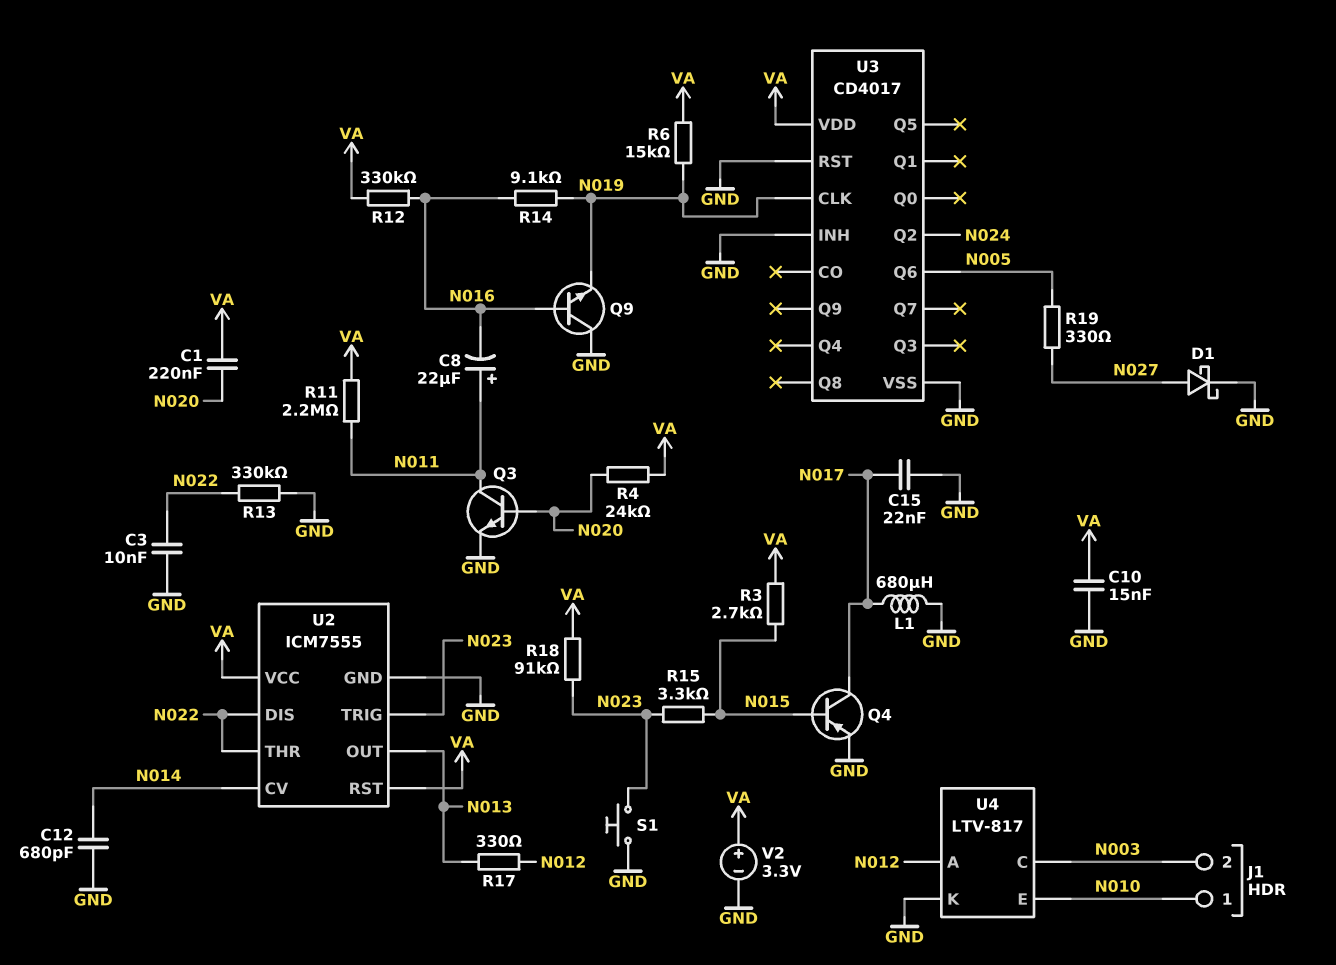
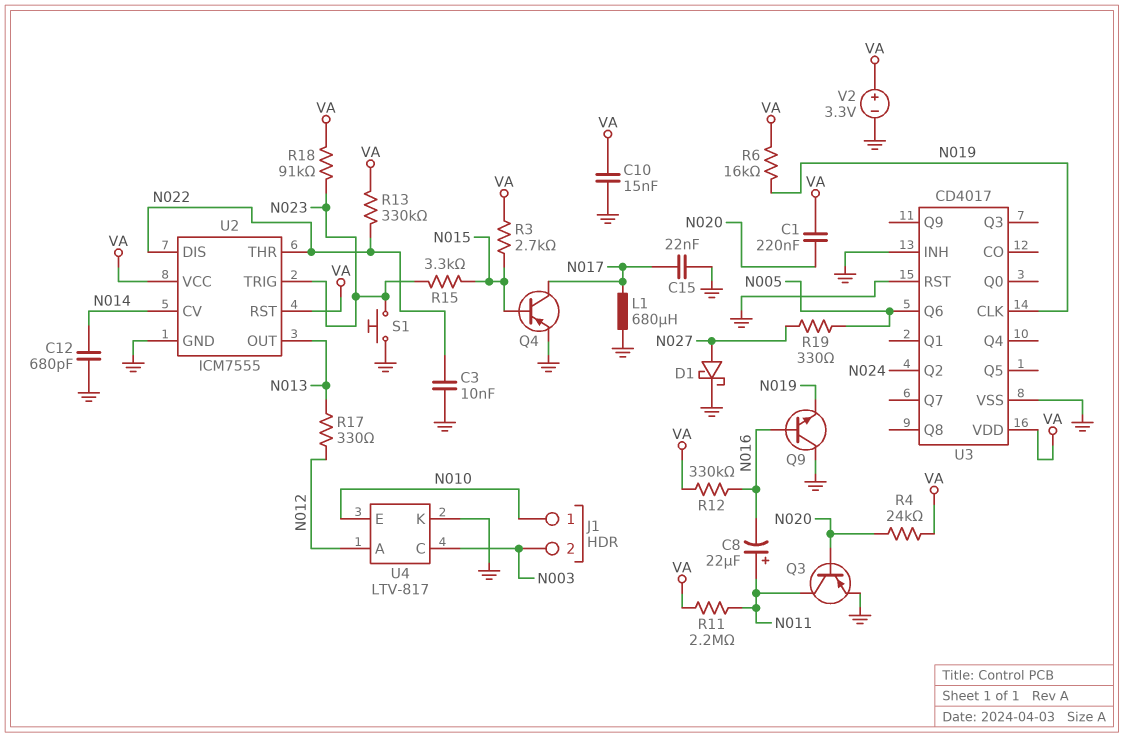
Q3: NPN (B N020, C N011, E GND) -> PNP (B N020, C N011, E GND)
R6: 15k (N019, VA) -> 16k (N019, VA)
R13: 330k (GND, N022) -> 330k (N022, VA)
R14: 9.1k (N016, N019) -> none

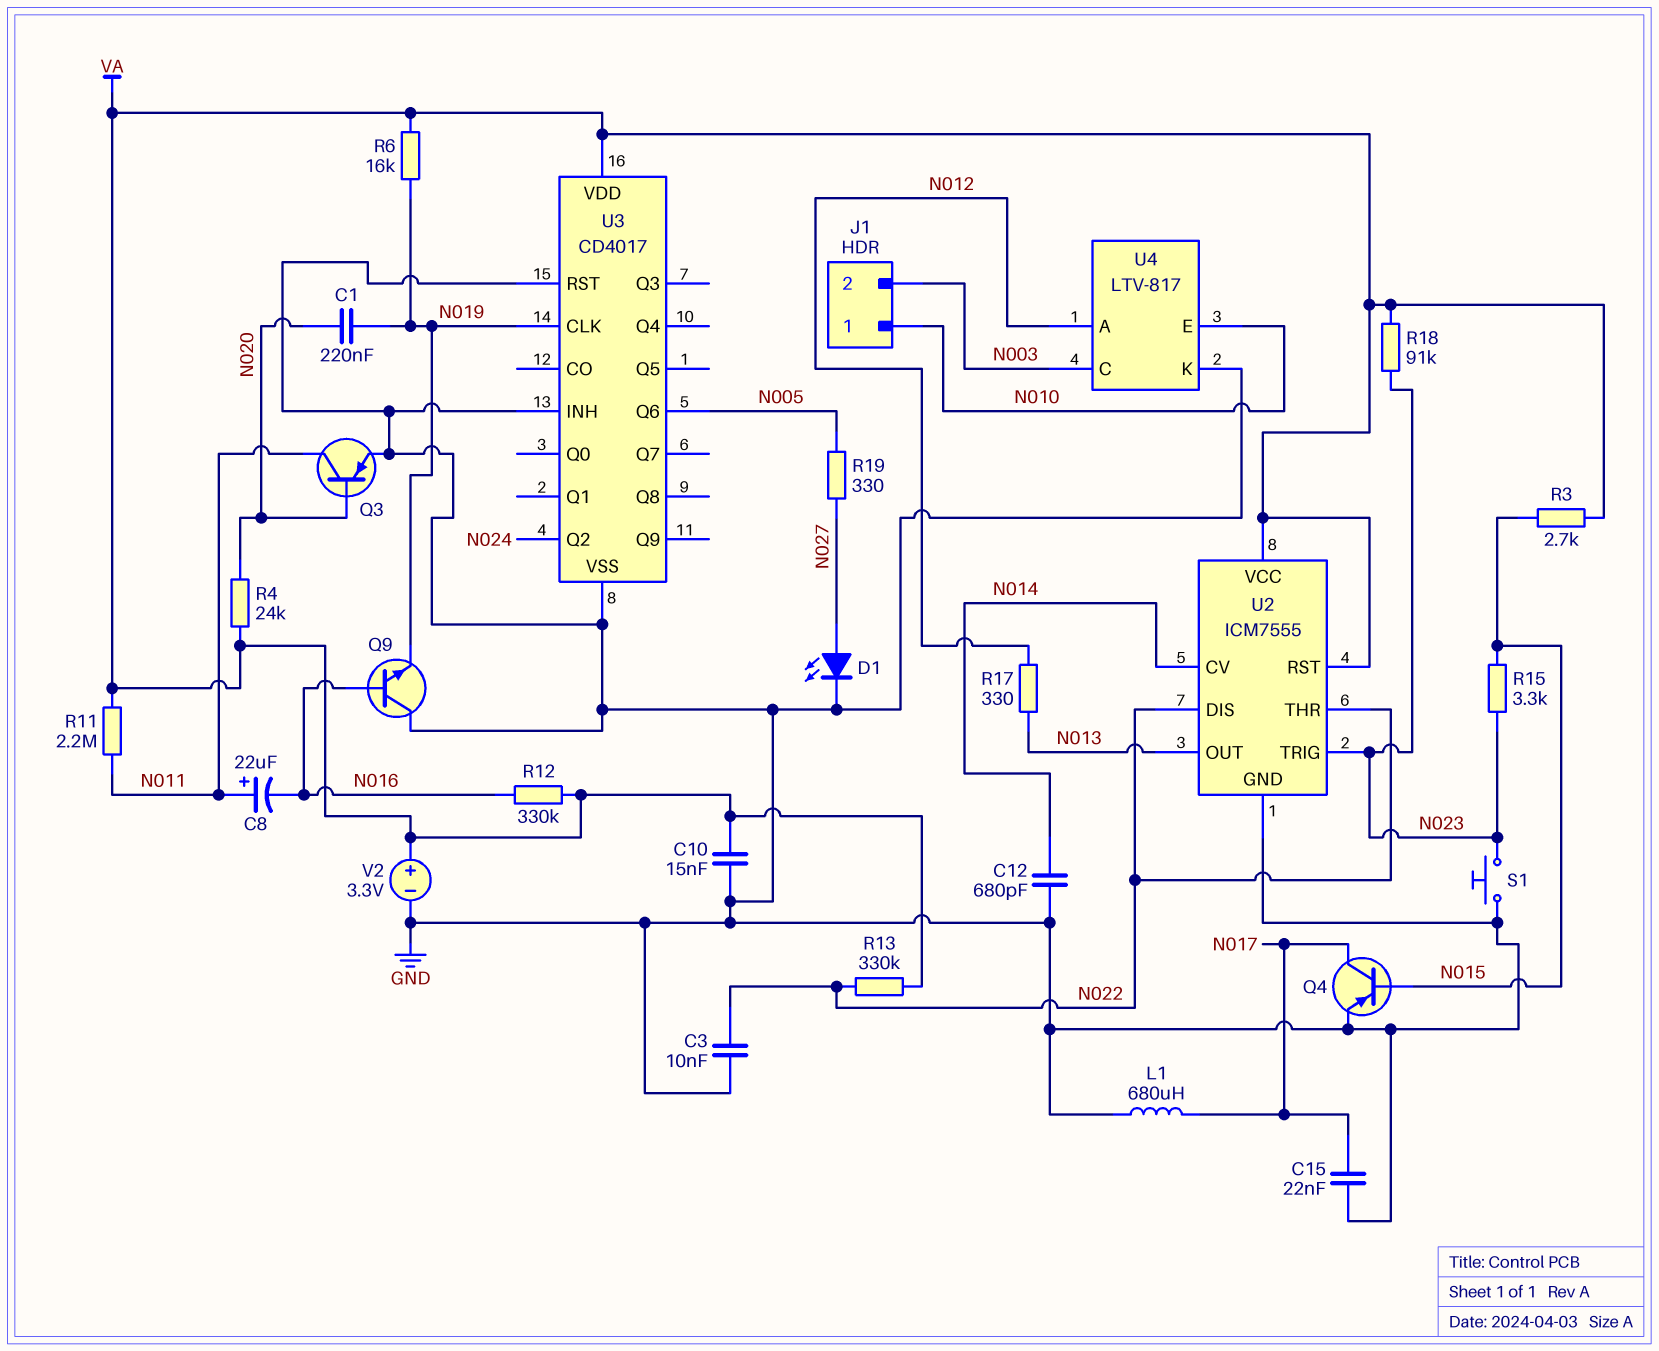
C1: 220nF (N020, VA) -> 220nF (N019, N020)
D1: schottky (A N027, K GND) -> LED (A N027, K GND)

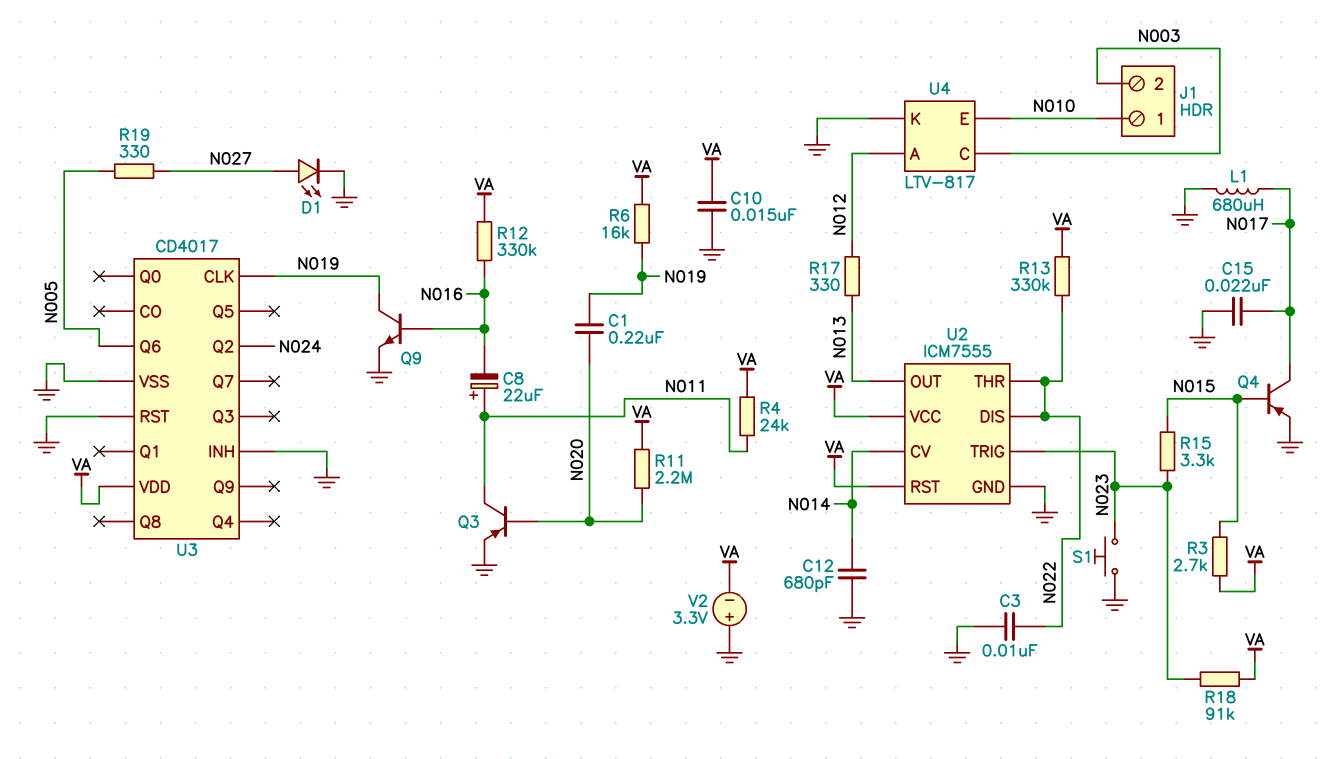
Q9: NPN (B N016, C GND, E N019) -> NPN (B N016, C N019, E GND)
R4: 24k (N020, VA) -> 24k (N011, VA)
R11: 2.2M (N011, VA) -> 2.2M (N020, VA)
V2: 3.3V (plus VA, minus GND) -> 3.3V (plus GND, minus VA)

